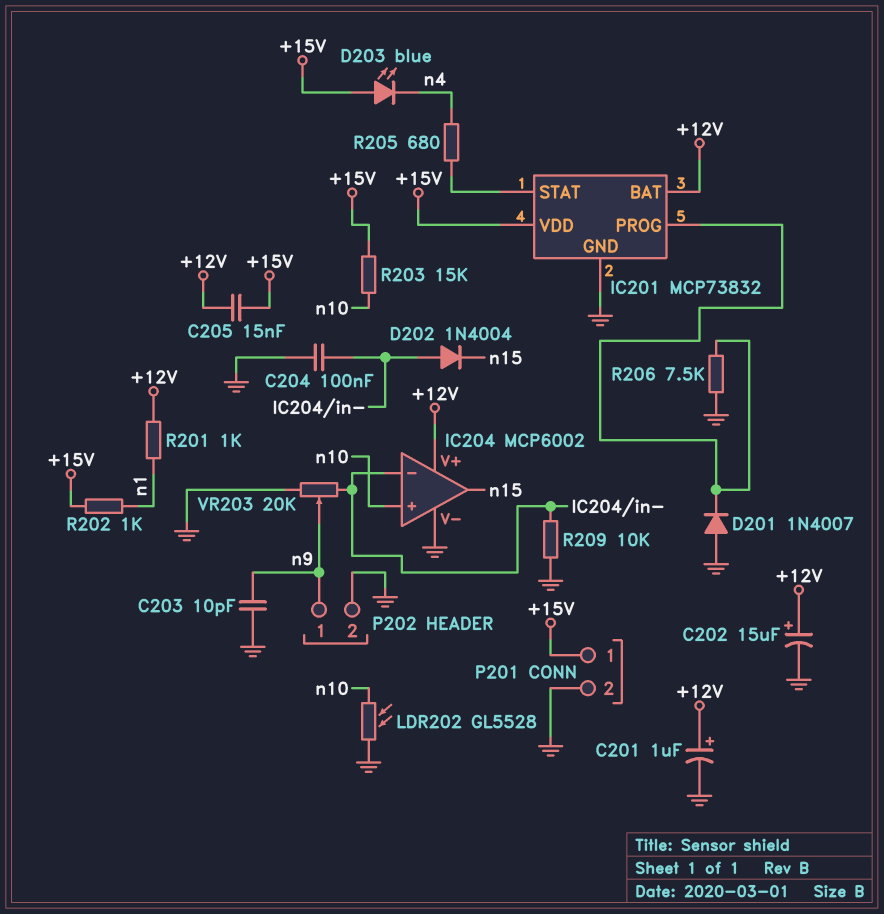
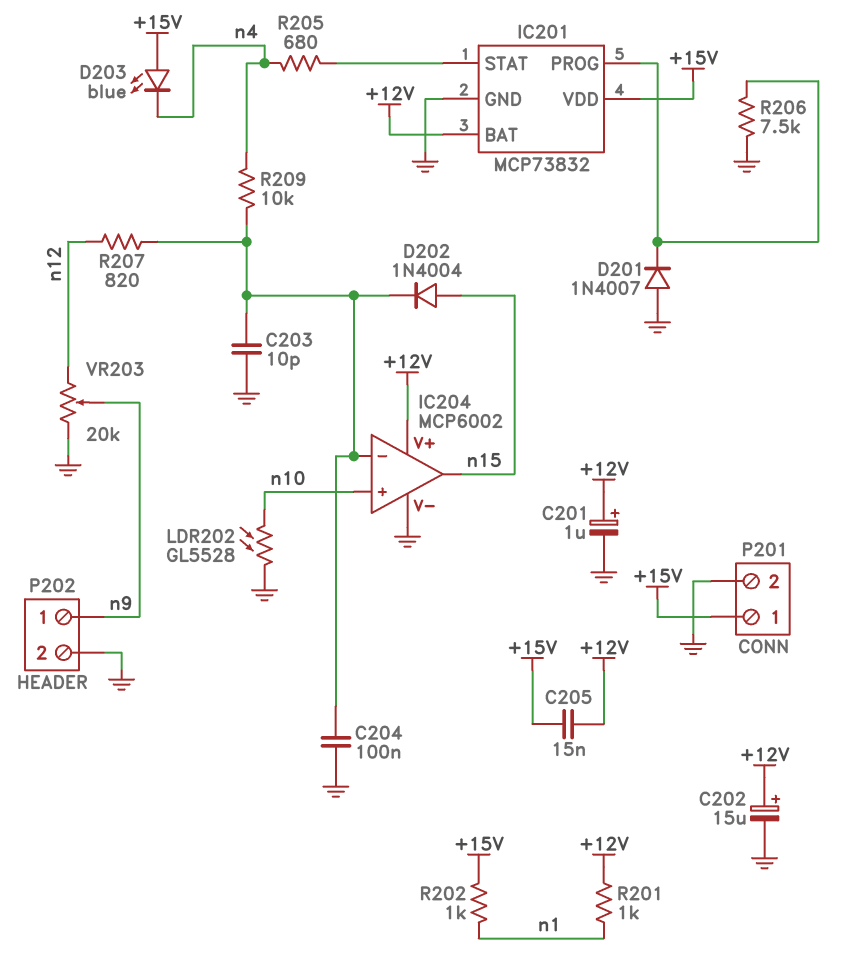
C203: 10pF (GND, n9) -> 10pF (GND, IC204/in-)
D202: diode 1N4004 (A IC204/in-, K n15) -> diode 1N4004 (A n15, K IC204/in-)
R203: 15k (+15V, n10) -> none
R207: none -> 820 (IC204/in-, n12)
R209: 10k (GND, IC204/in-) -> 10k (IC204/in-, n4)
VR203: 20k (GND, IC204/in-, wiper n9) -> 20k (GND, n12, wiper n9)

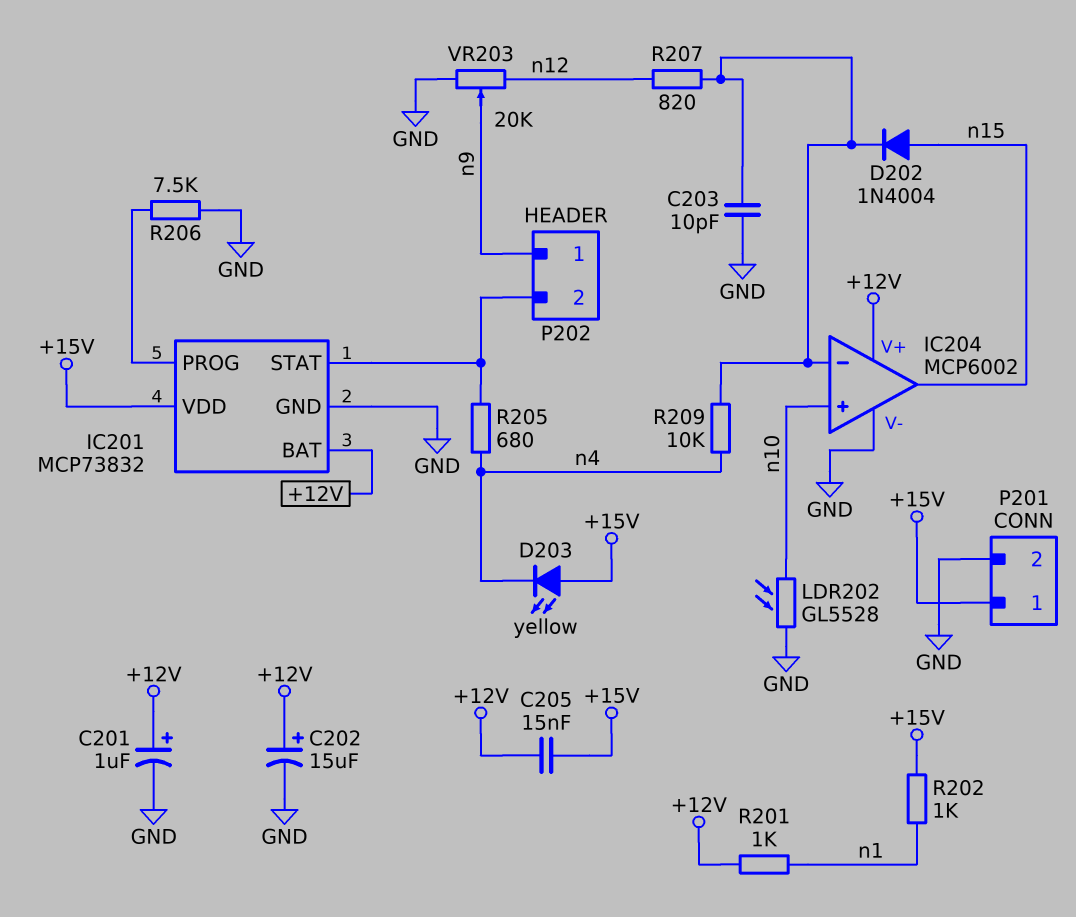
C204: 100nF (GND, IC204/in-) -> none
D201: diode 1N4007 (A GND, K IC201/PROG) -> none
D203: LED blue (A +15V, K n4) -> LED yellow (A +15V, K n4)
P202 pin 2: GND -> IC201/STAT

